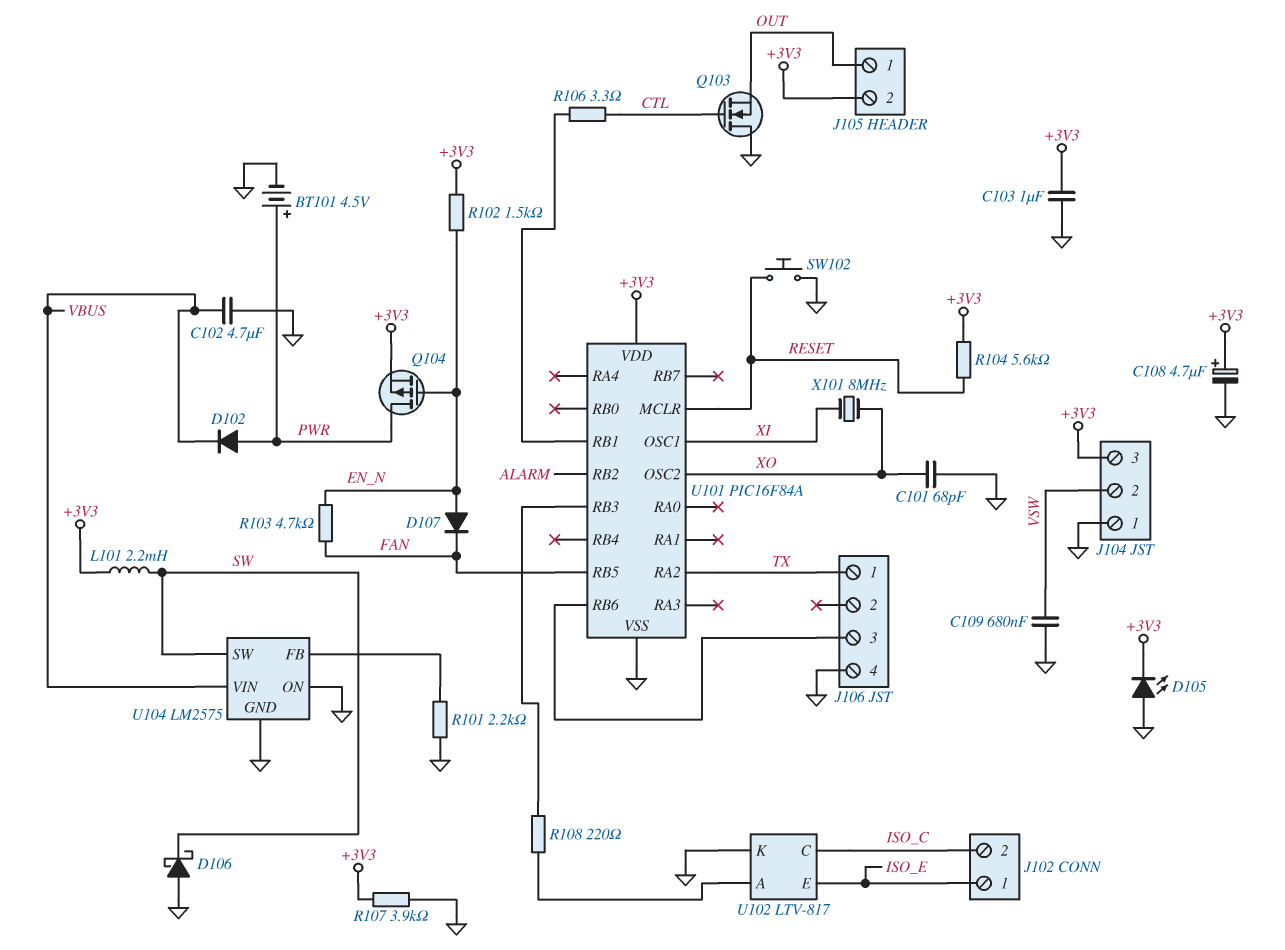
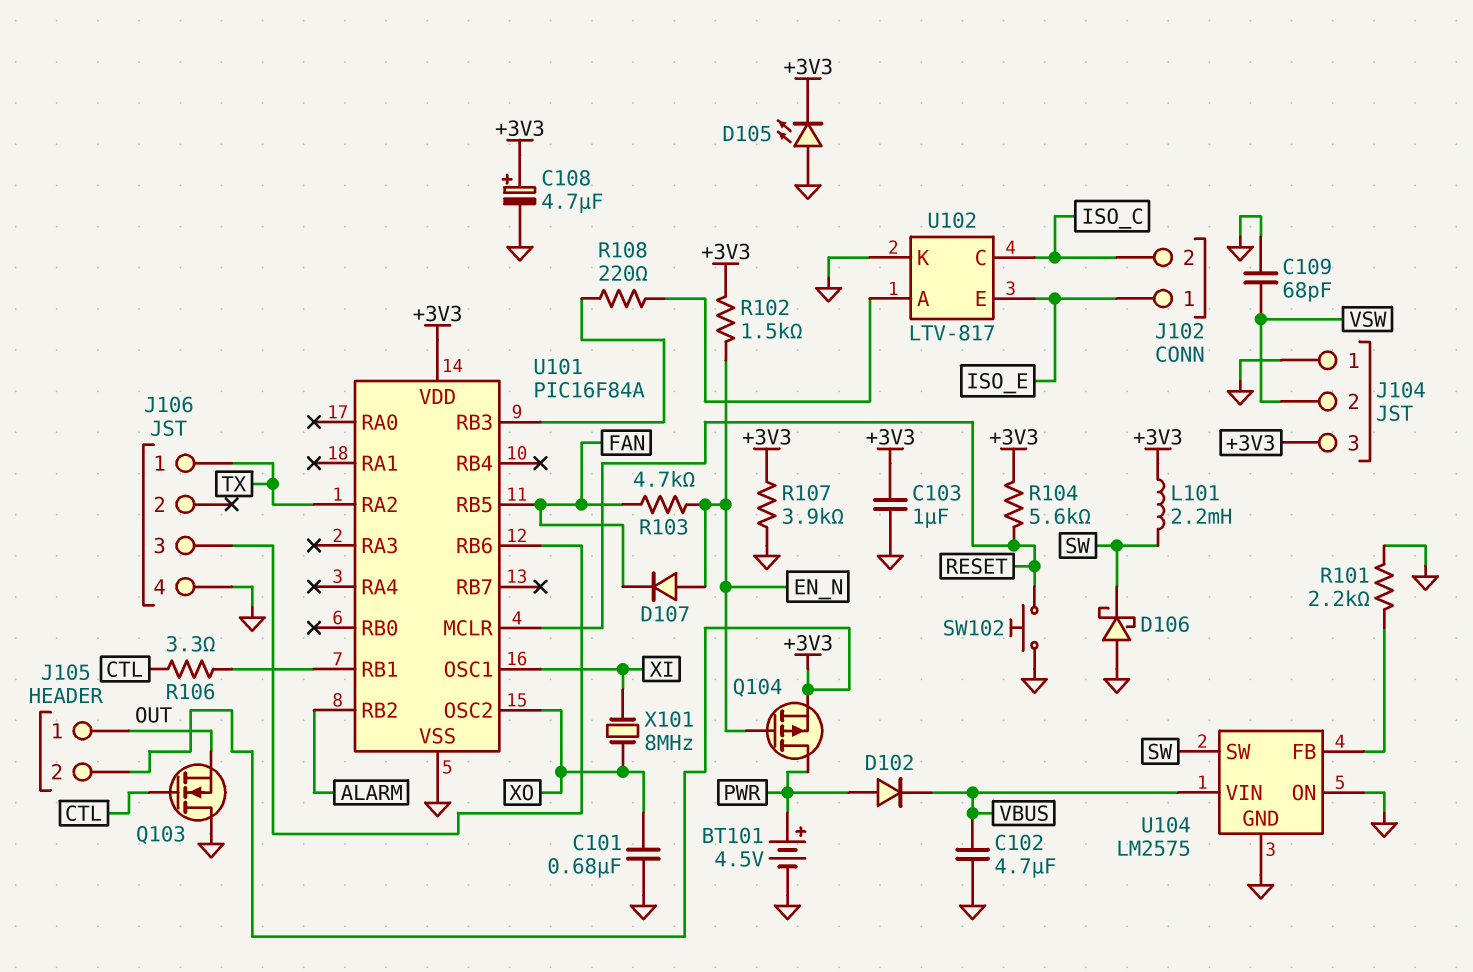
C101: 68pF (GND, XO) -> 680nF (GND, XO)
C109: 680nF (GND, VSW) -> 68pF (GND, VSW)

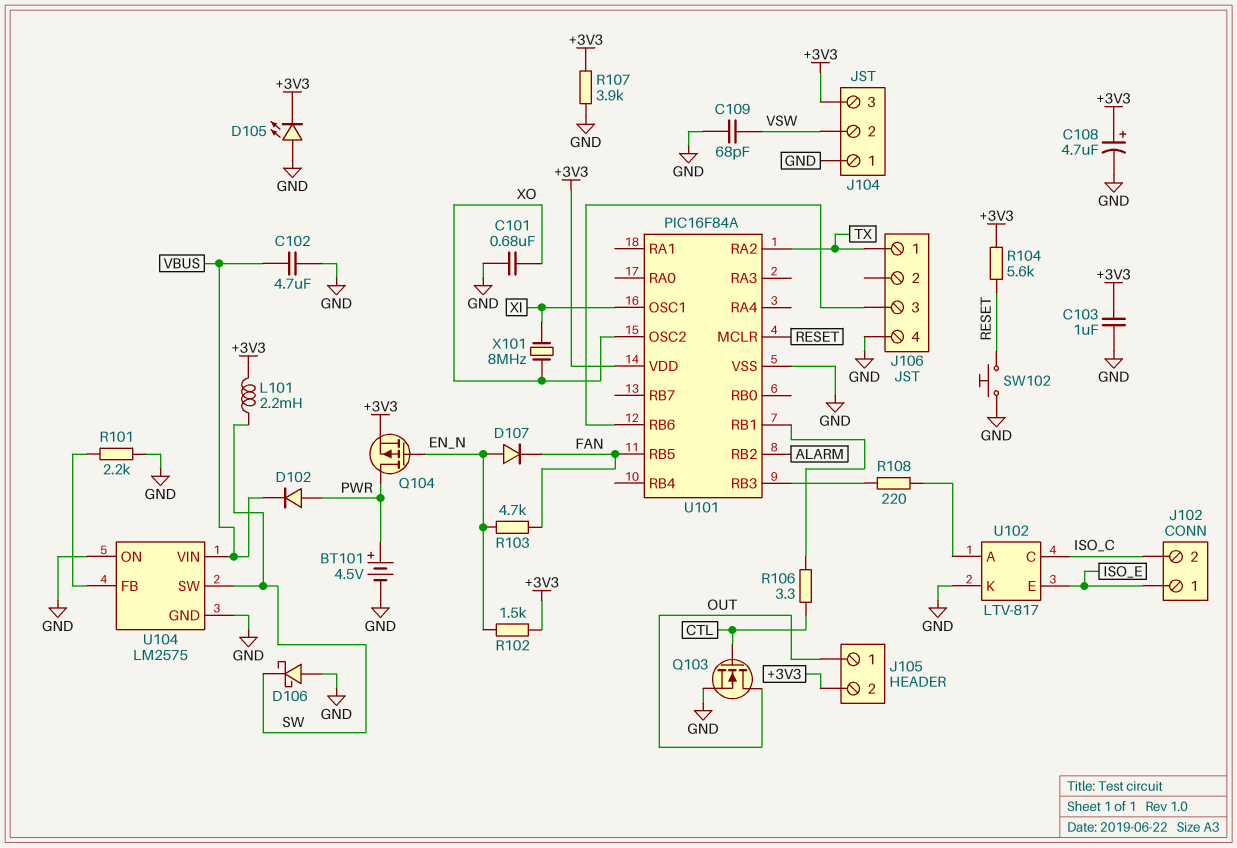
Q103: NMOS (G CTL, D GND, S OUT) -> NMOS (G CTL, D OUT, S GND)

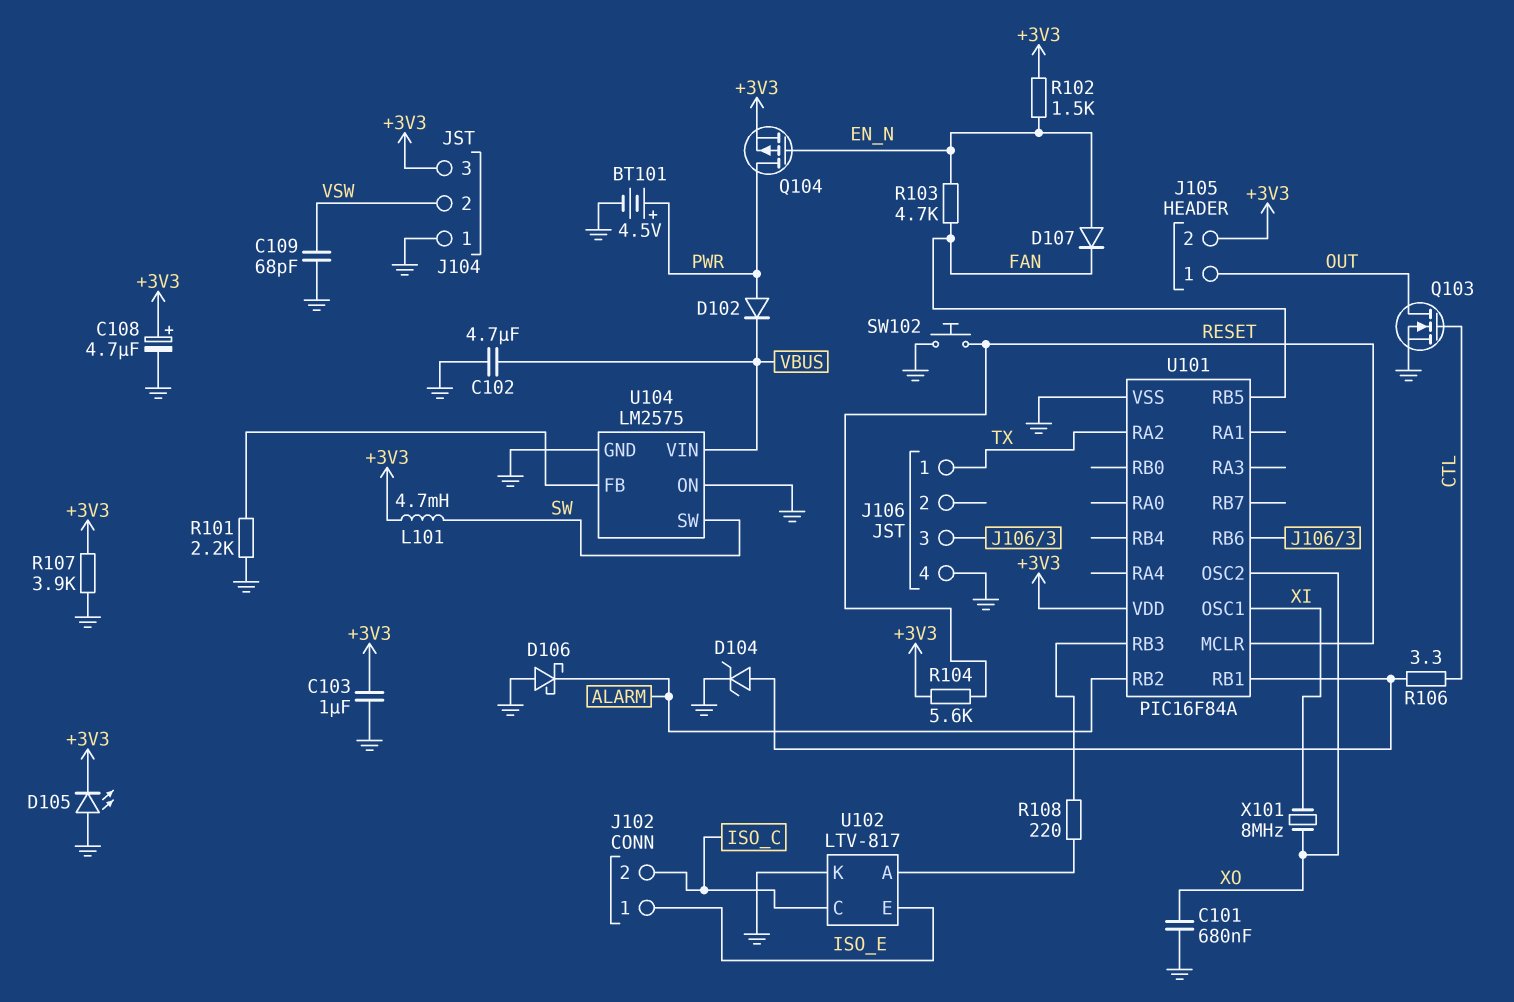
D104: none -> zener (A U101/RB1, K GND)
D106: schottky (A GND, K SW) -> schottky (A GND, K ALARM)
L101: 2.2mH (+3V3, SW) -> 4.7mH (+3V3, SW)

